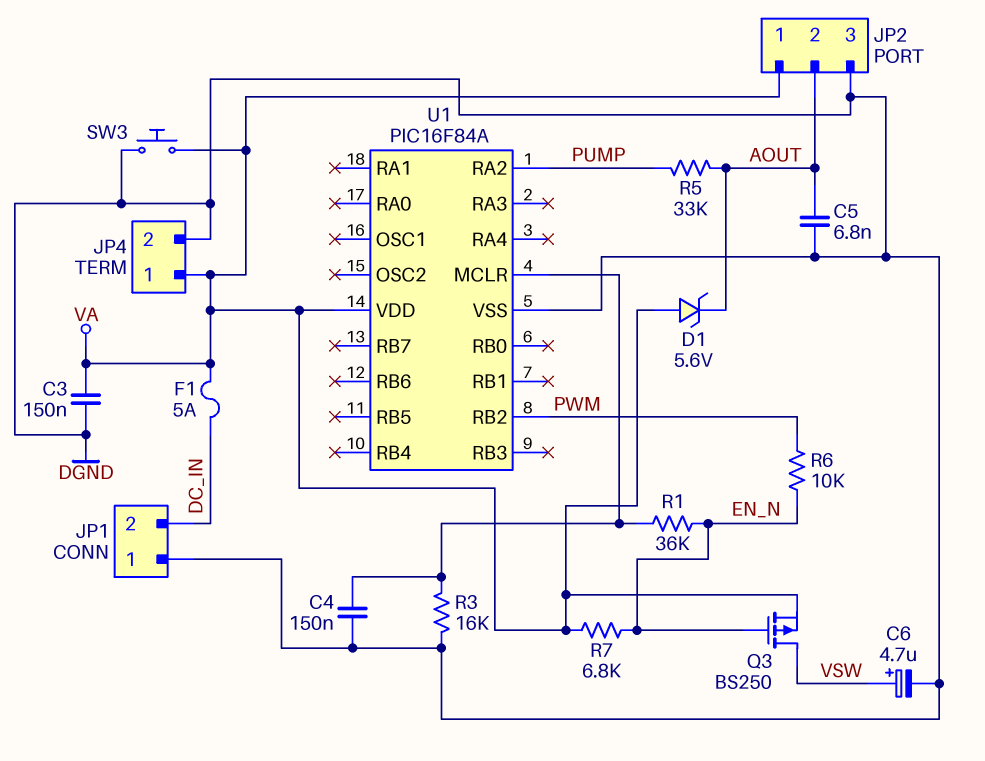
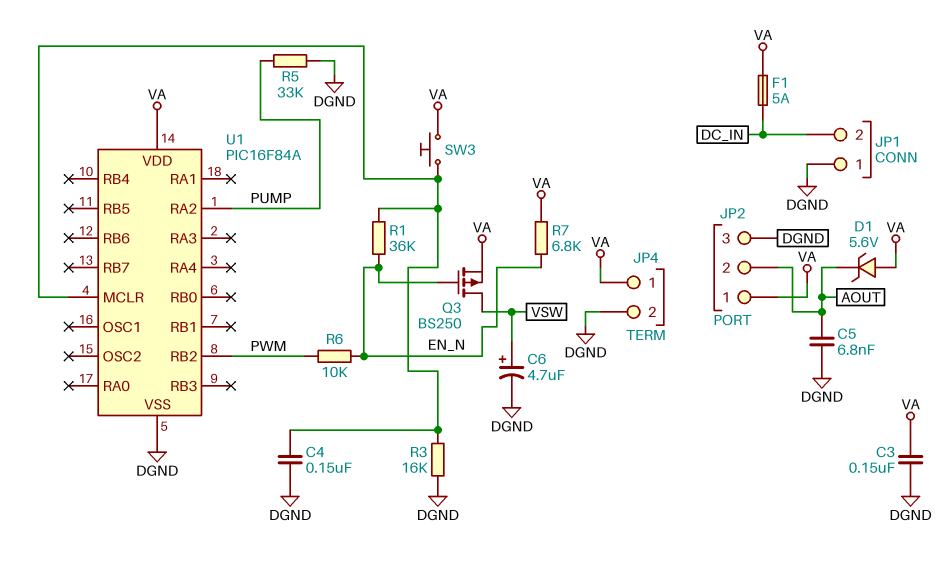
R5: 33k (AOUT, PUMP) -> 33k (DGND, PUMP)
SW3: button (DGND, VA) -> button (U1/MCLR, VA)

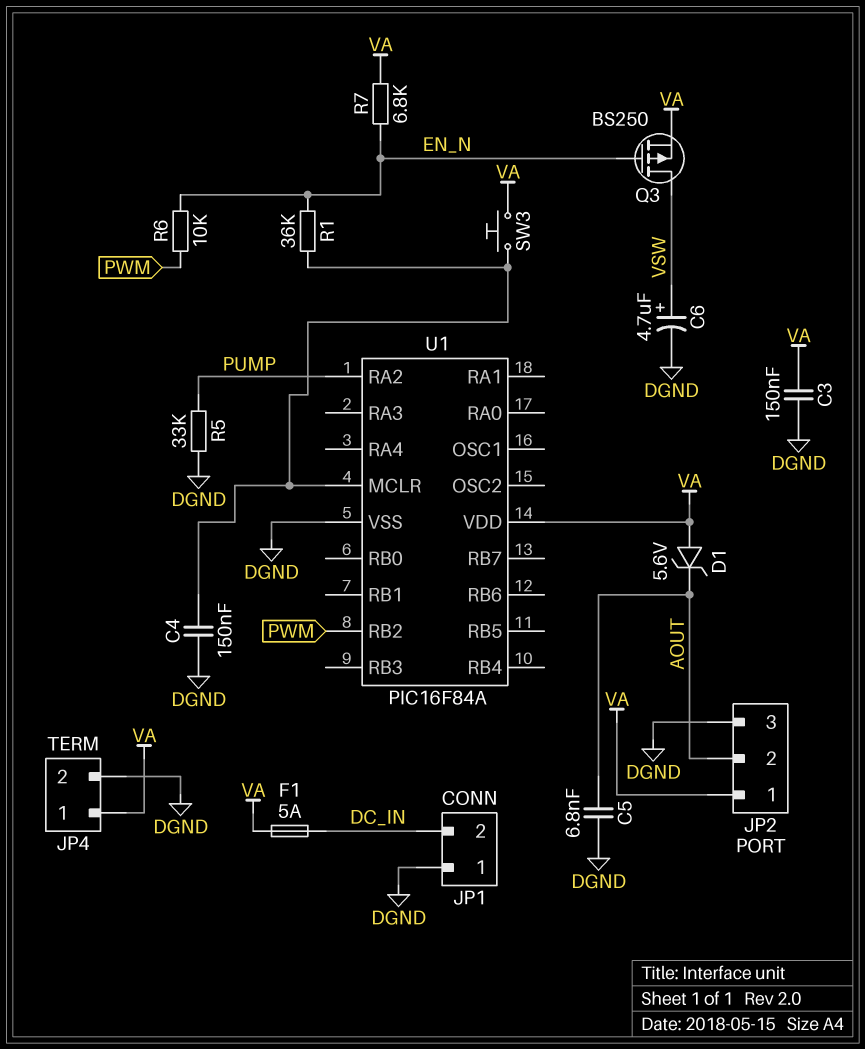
R3: 16k (DGND, U1/MCLR) -> none

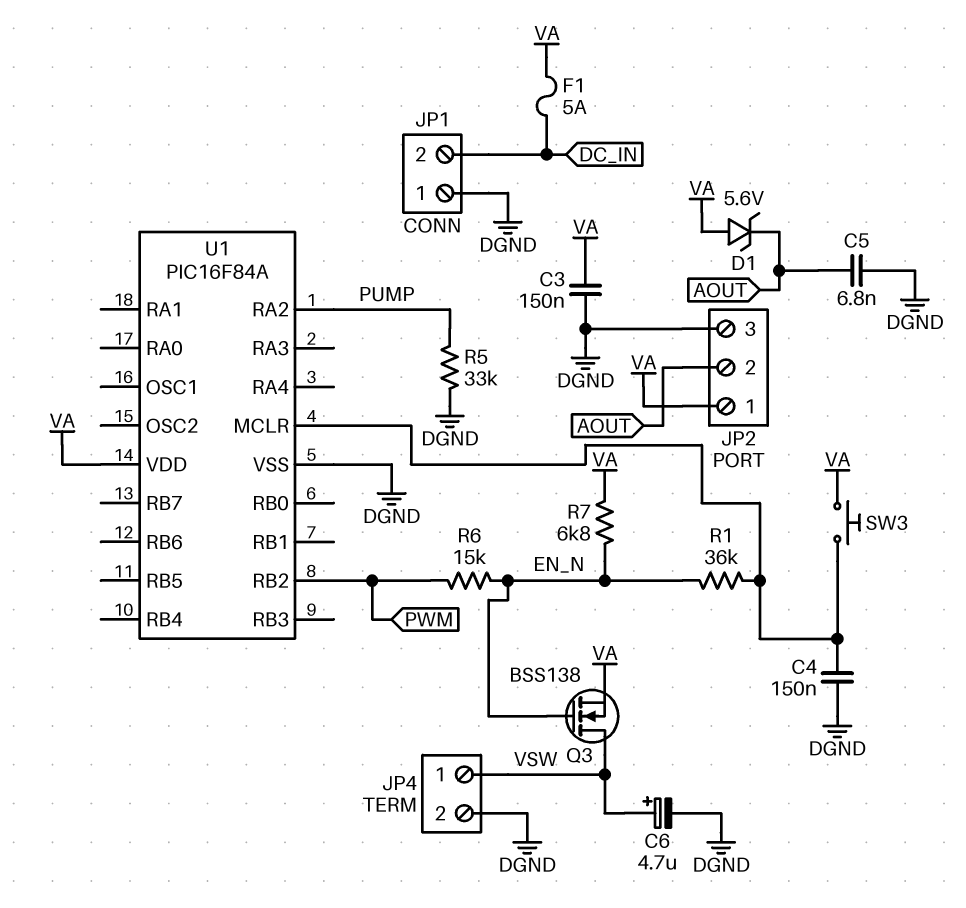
JP4 pin 1: VA -> VSW
Q3: PMOS BS250 (G EN_N, D VSW, S VA) -> NMOS BSS138 (G EN_N, D VSW, S VA)
R6: 10k (EN_N, PWM) -> 15k (EN_N, PWM)

